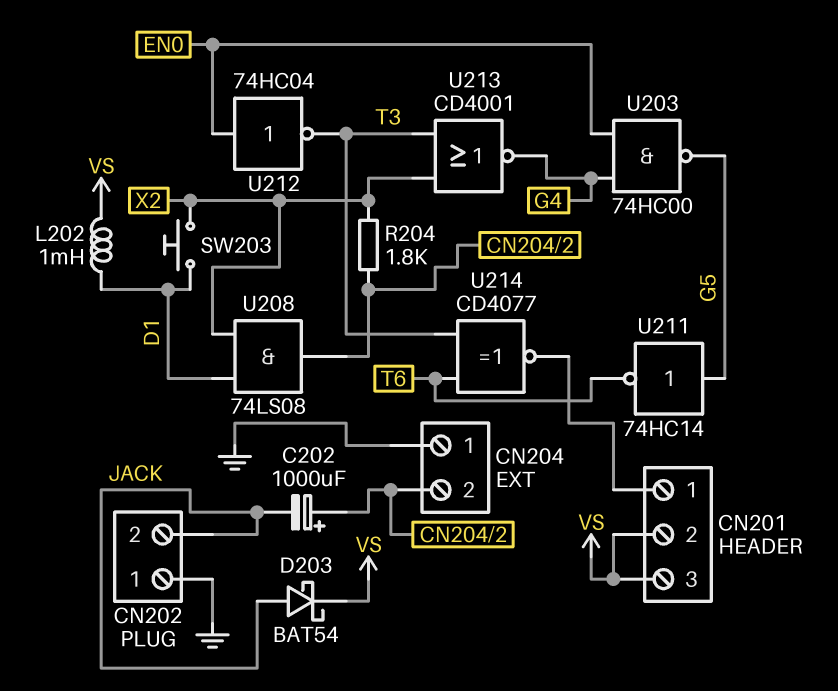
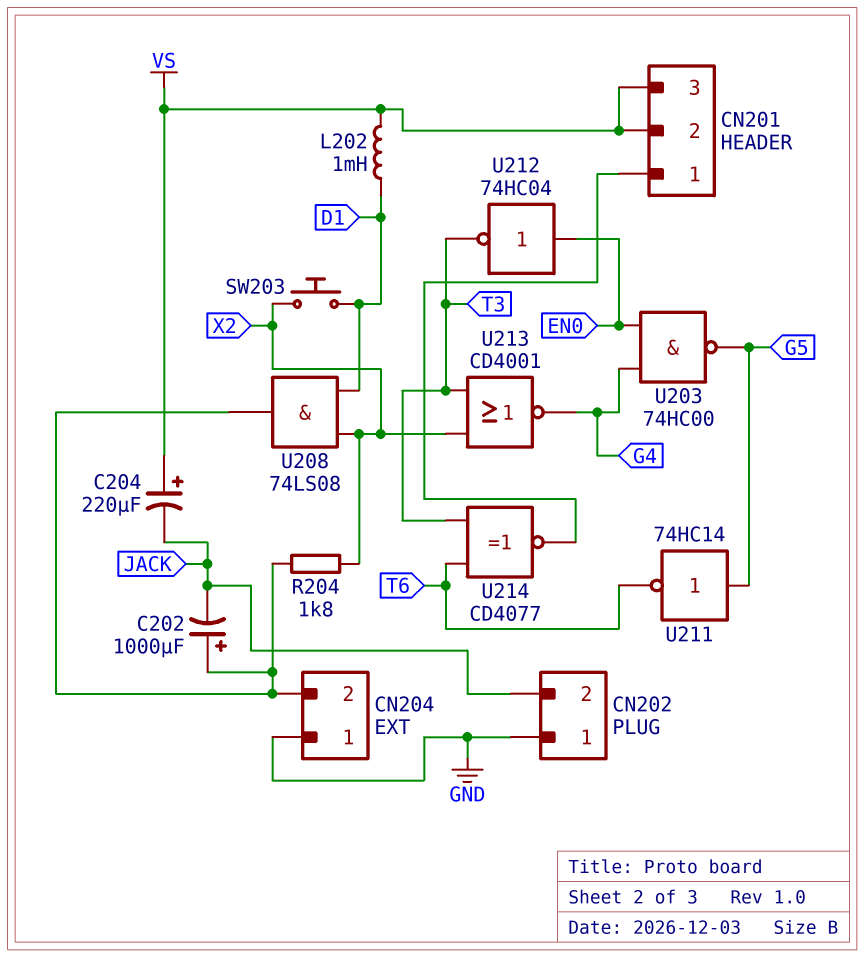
C204: none -> 220uF (plus VS, minus JACK)
D203: schottky BAT54 (A JACK, K VS) -> none

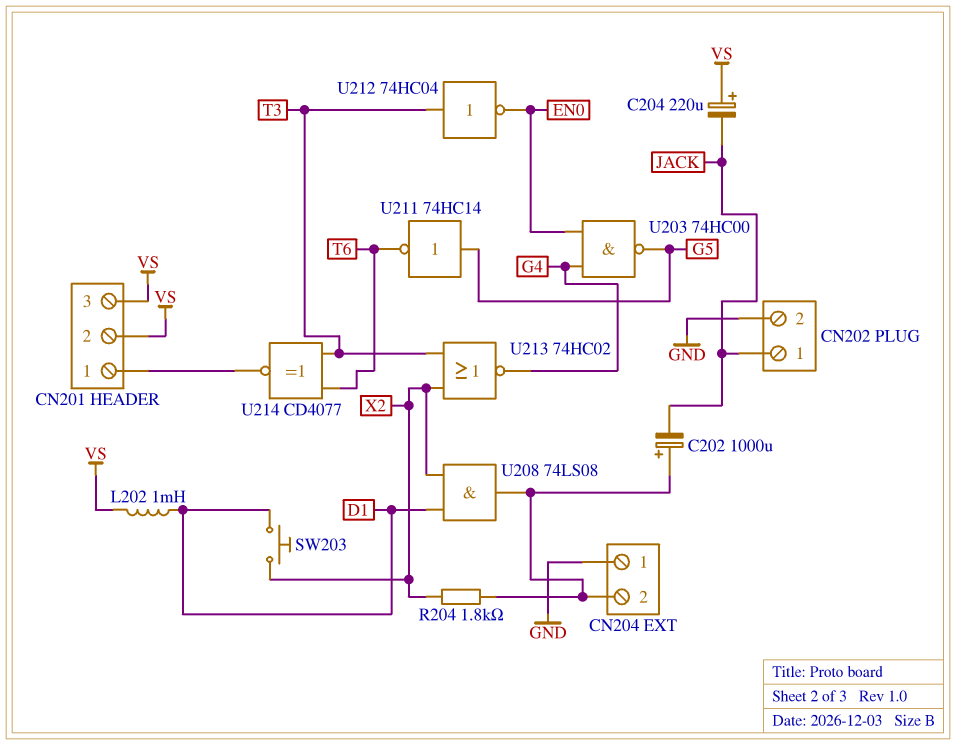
CN202 pin 1: GND -> JACK
CN202 pin 2: JACK -> GND
U212: NOT 74HC04 (in EN0, out T3) -> NOT 74HC04 (in T3, out EN0)
U213: NOR CD4001 (in T3, in X2, out G4) -> NOR 74HC02 (in T3, in X2, out G4)

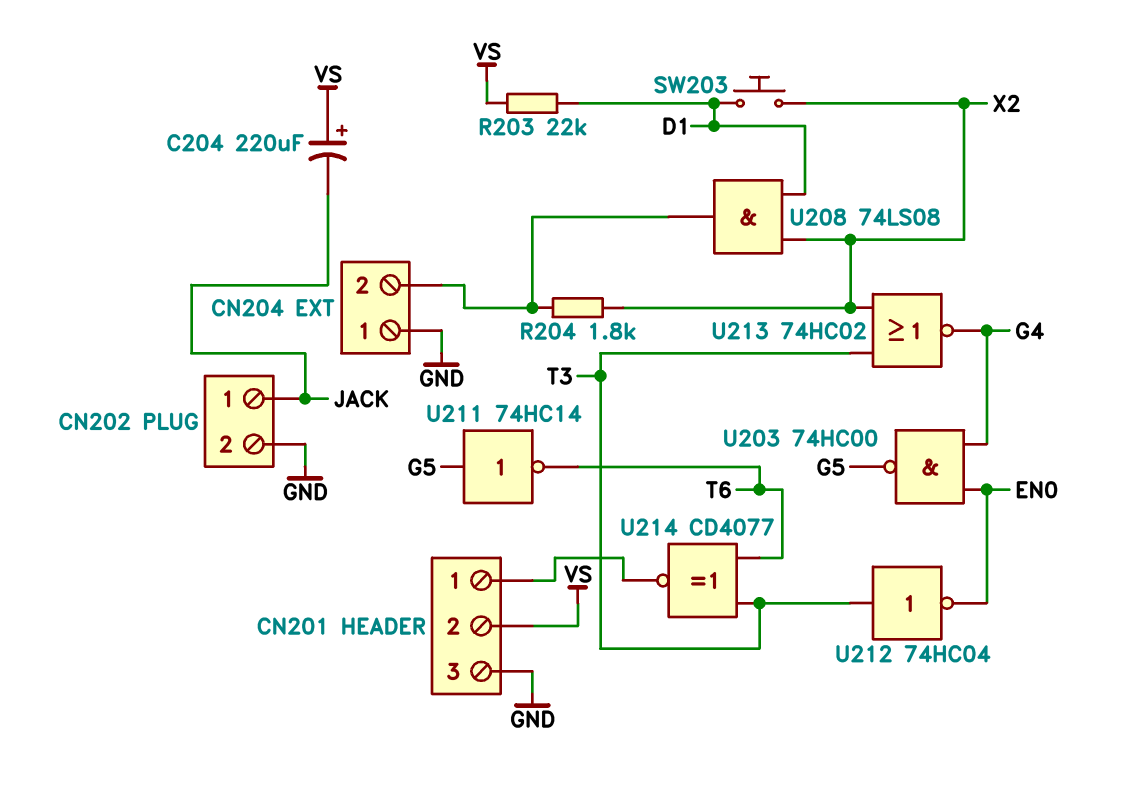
C202: 1000uF (plus CN204/2, minus JACK) -> none
CN201 pin 3: VS -> GND
L202: 1mH (D1, VS) -> none
R203: none -> 22k (D1, VS)

